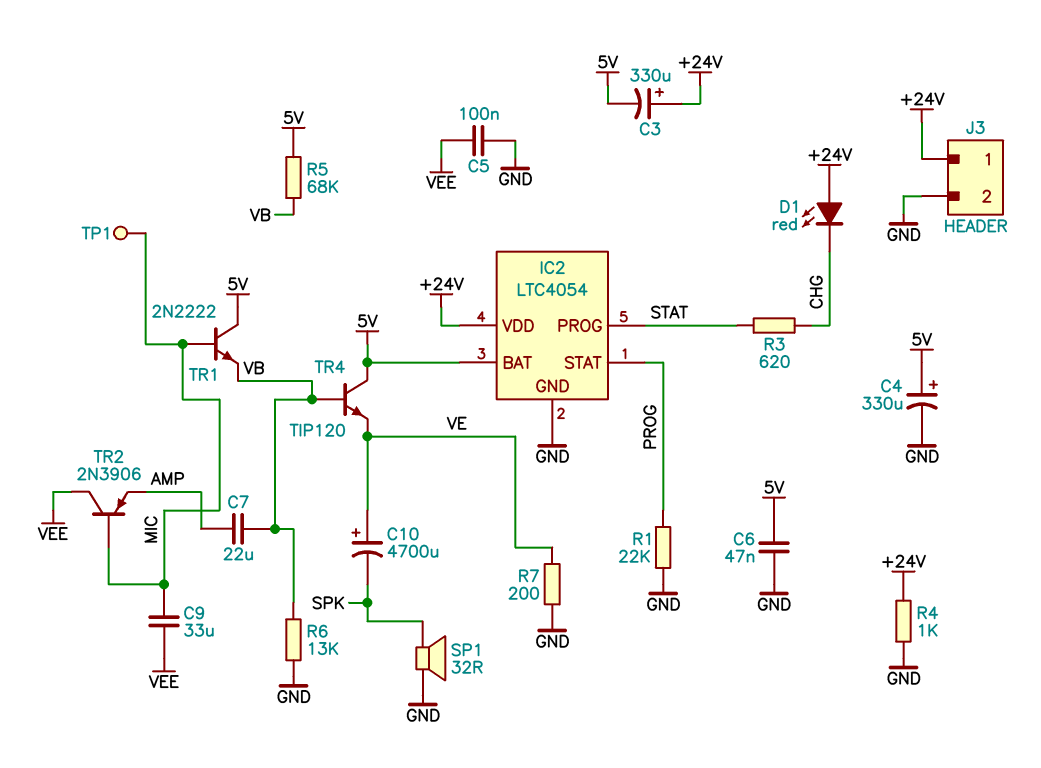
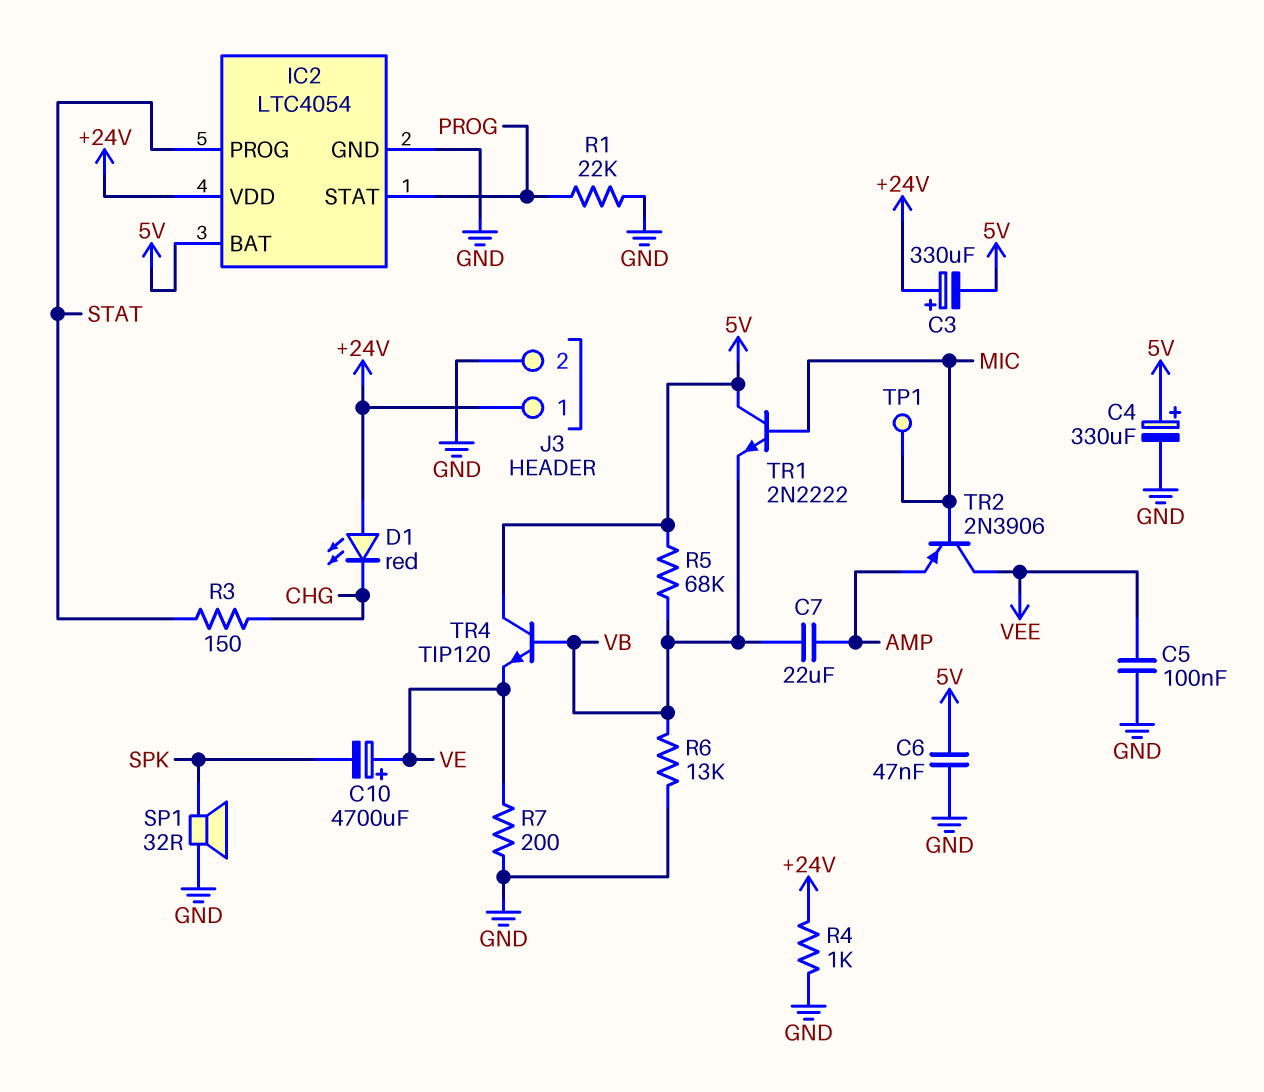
C9: 33uF (MIC, VEE) -> none
R3: 620 (CHG, STAT) -> 150 (CHG, STAT)

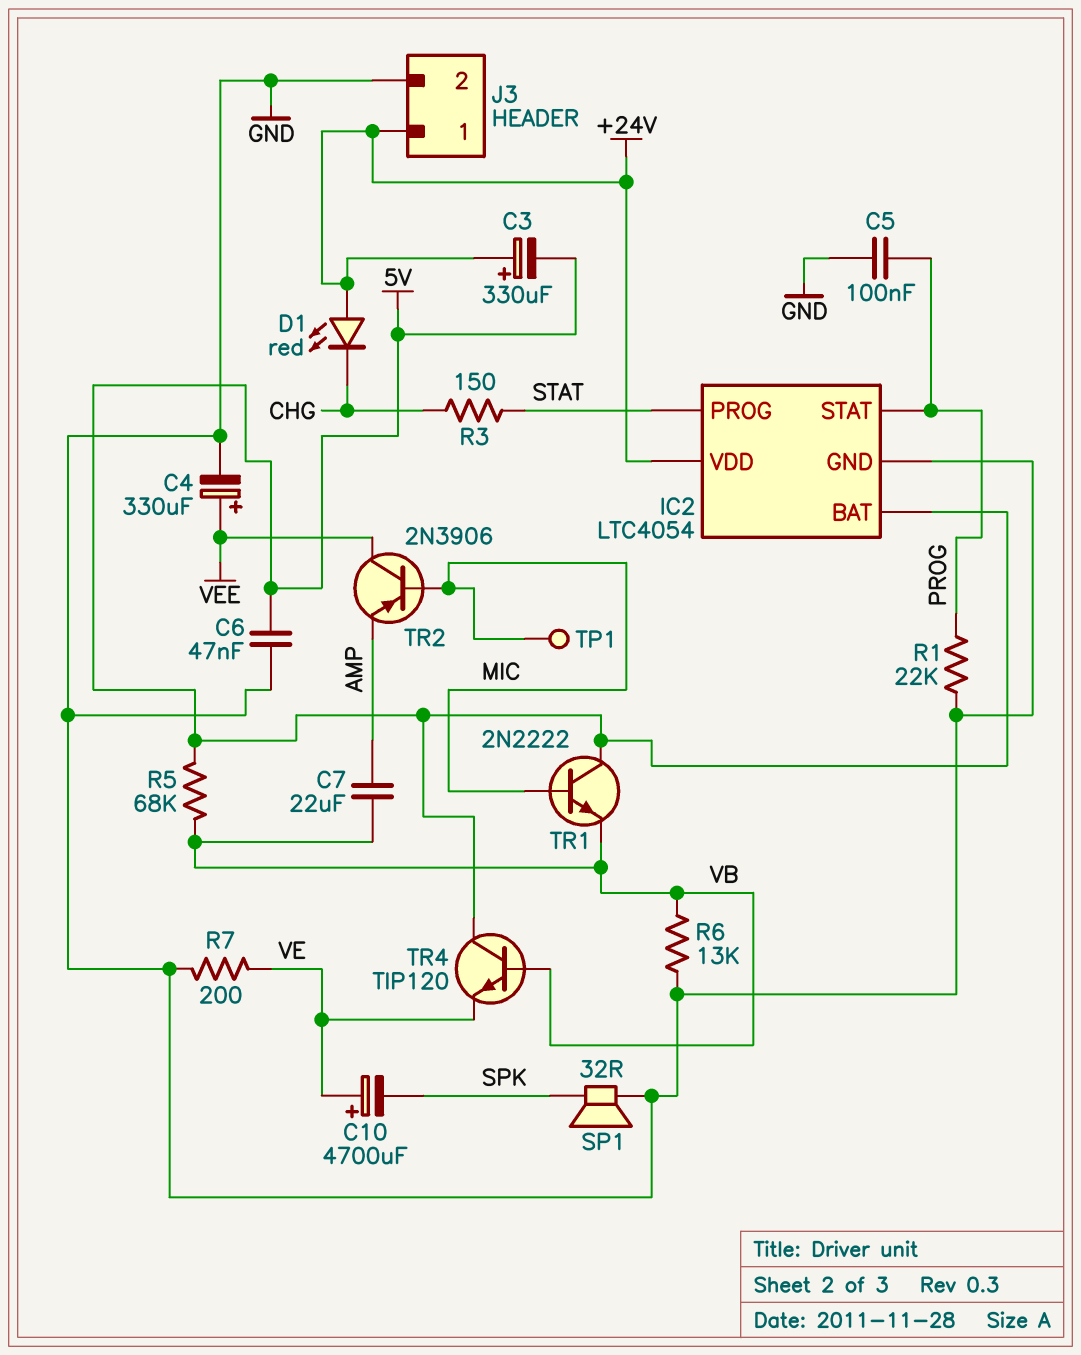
C4: 330uF (plus 5V, minus GND) -> 330uF (plus VEE, minus GND)
C5: 100nF (GND, VEE) -> 100nF (GND, PROG)
R4: 1k (+24V, GND) -> none

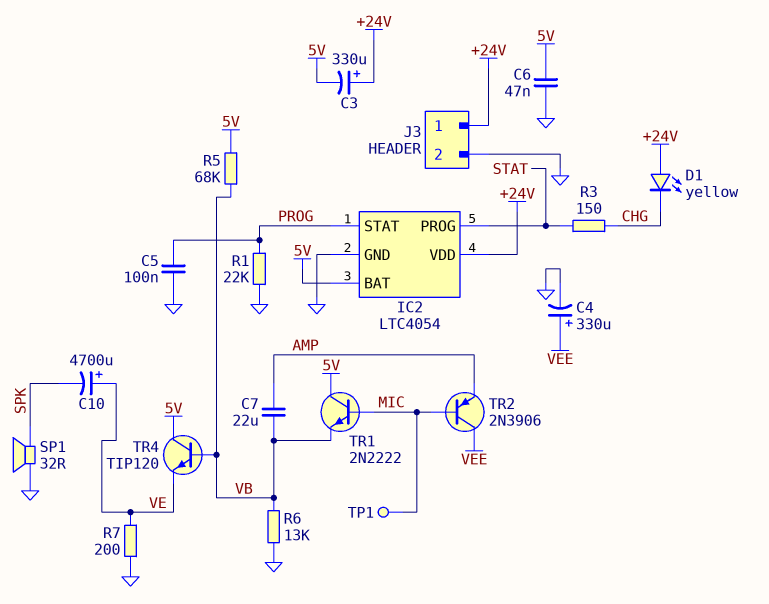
D1: LED red (A +24V, K CHG) -> LED yellow (A +24V, K CHG)

